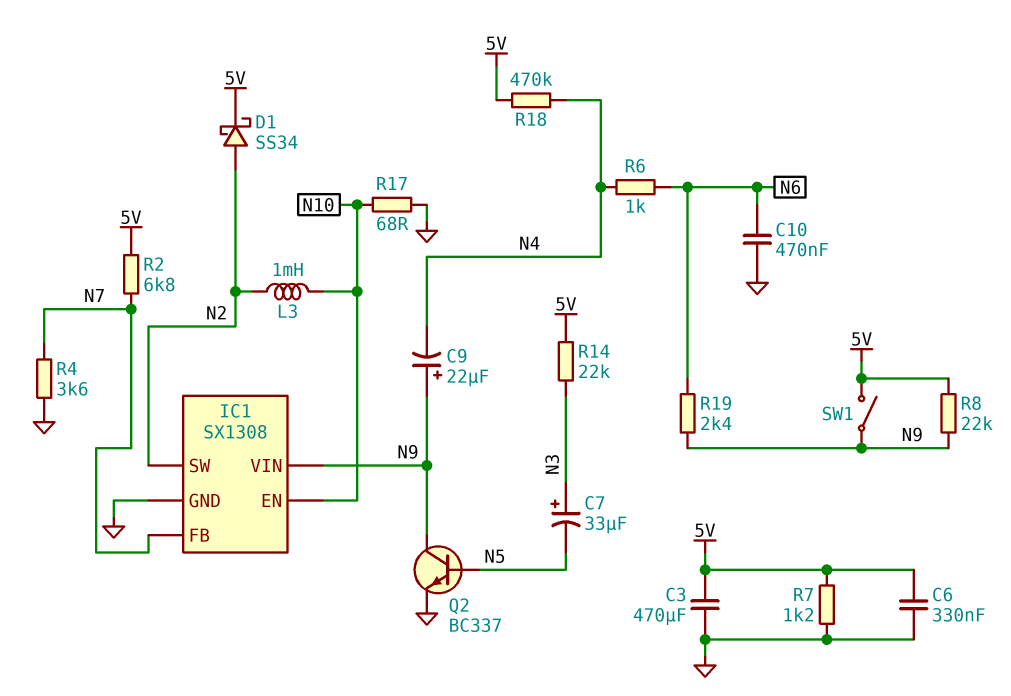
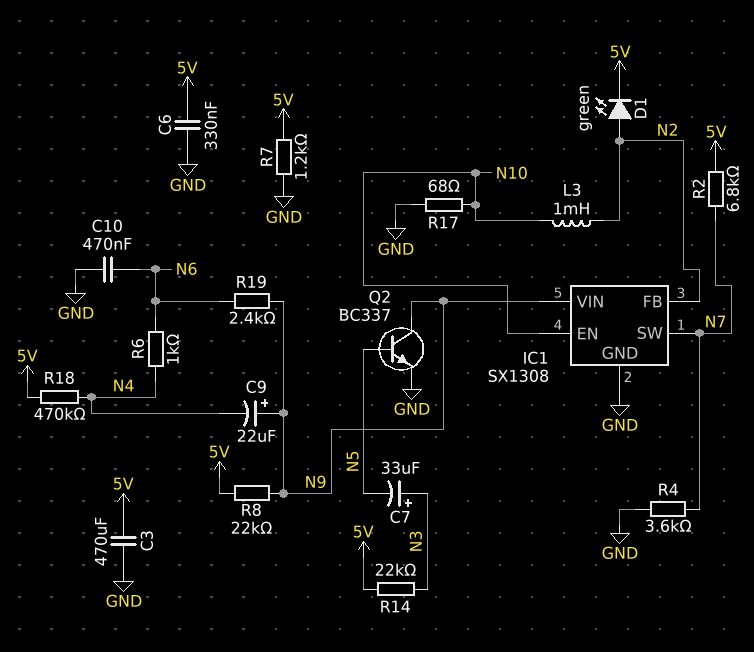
D1: schottky SS34 (A N2, K 5V) -> LED green (A N2, K 5V)
IC1 pin FB: N7 -> N2
IC1 pin SW: N2 -> N7
SW1: switch (5V, N9) -> none

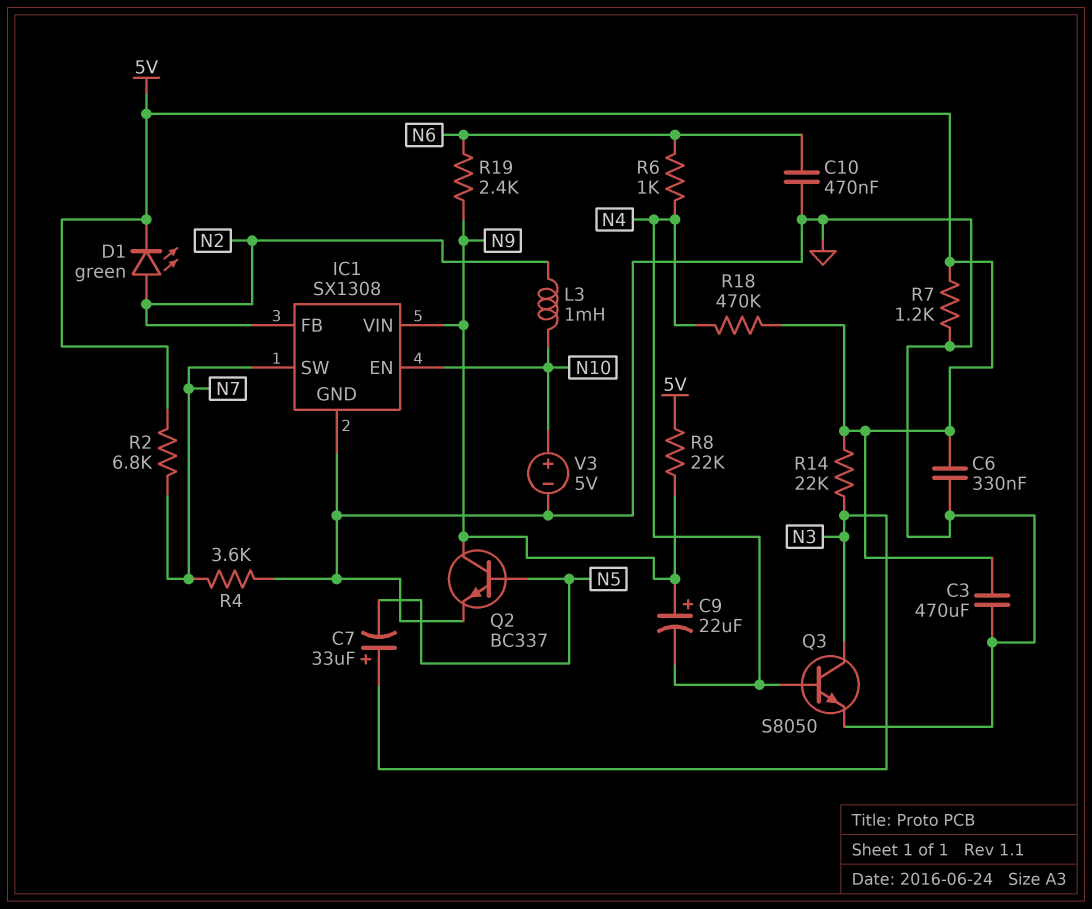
Q3: none -> NPN S8050 (B N4, C N3, E GND)
R17: 68 (GND, N10) -> none
V3: none -> 5V (plus N10, minus GND)

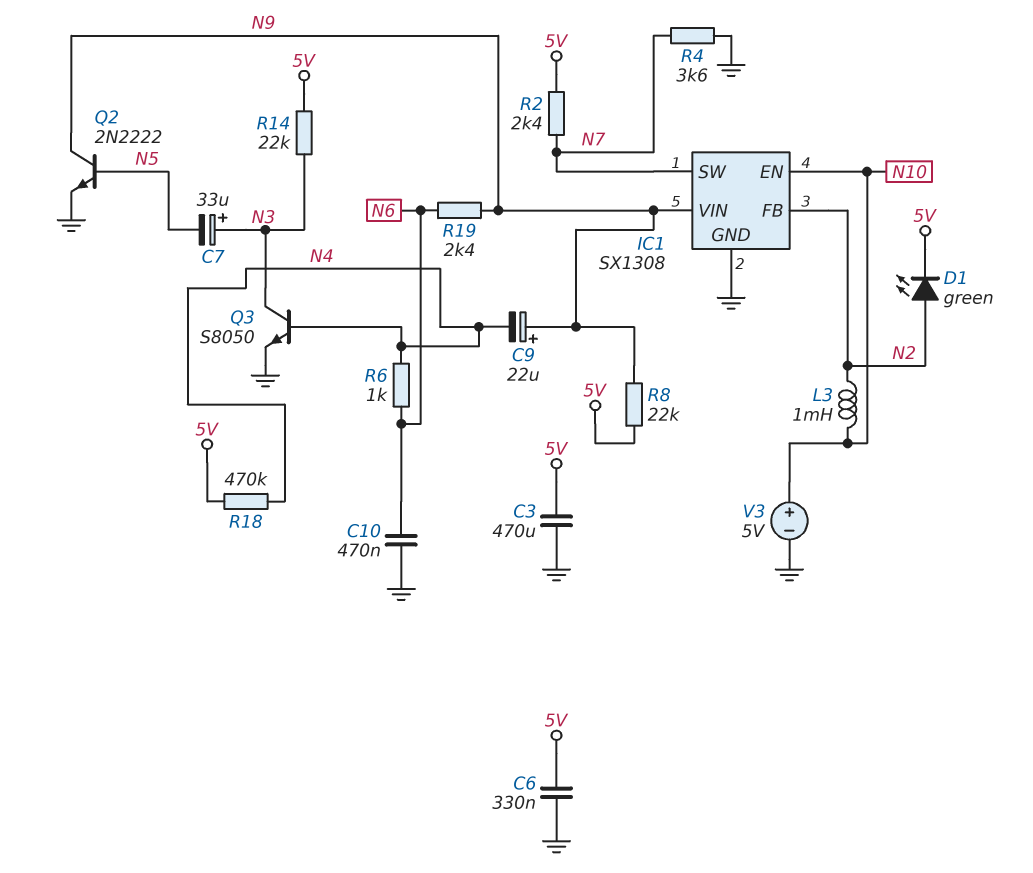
Q2: NPN BC337 (B N5, C N9, E GND) -> NPN 2N2222 (B N5, C N9, E GND)
R2: 6.8k (5V, N7) -> 2.4k (5V, N7)
R7: 1.2k (5V, GND) -> none

